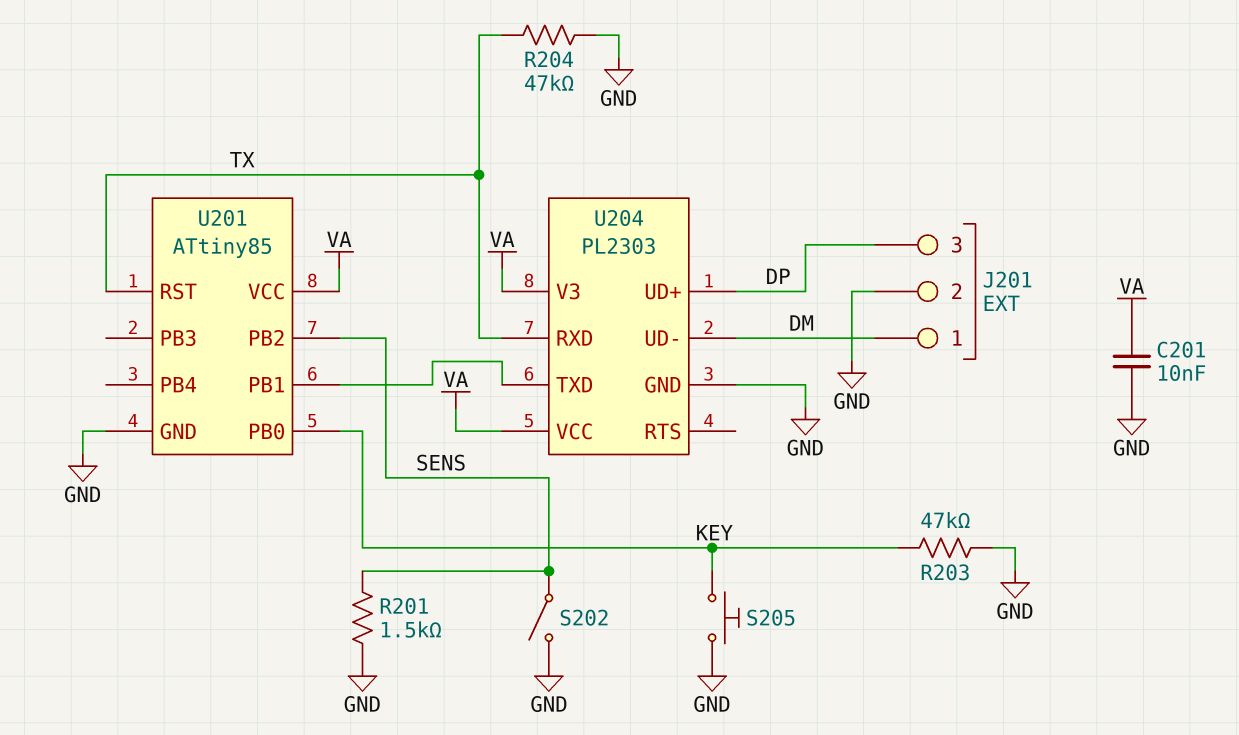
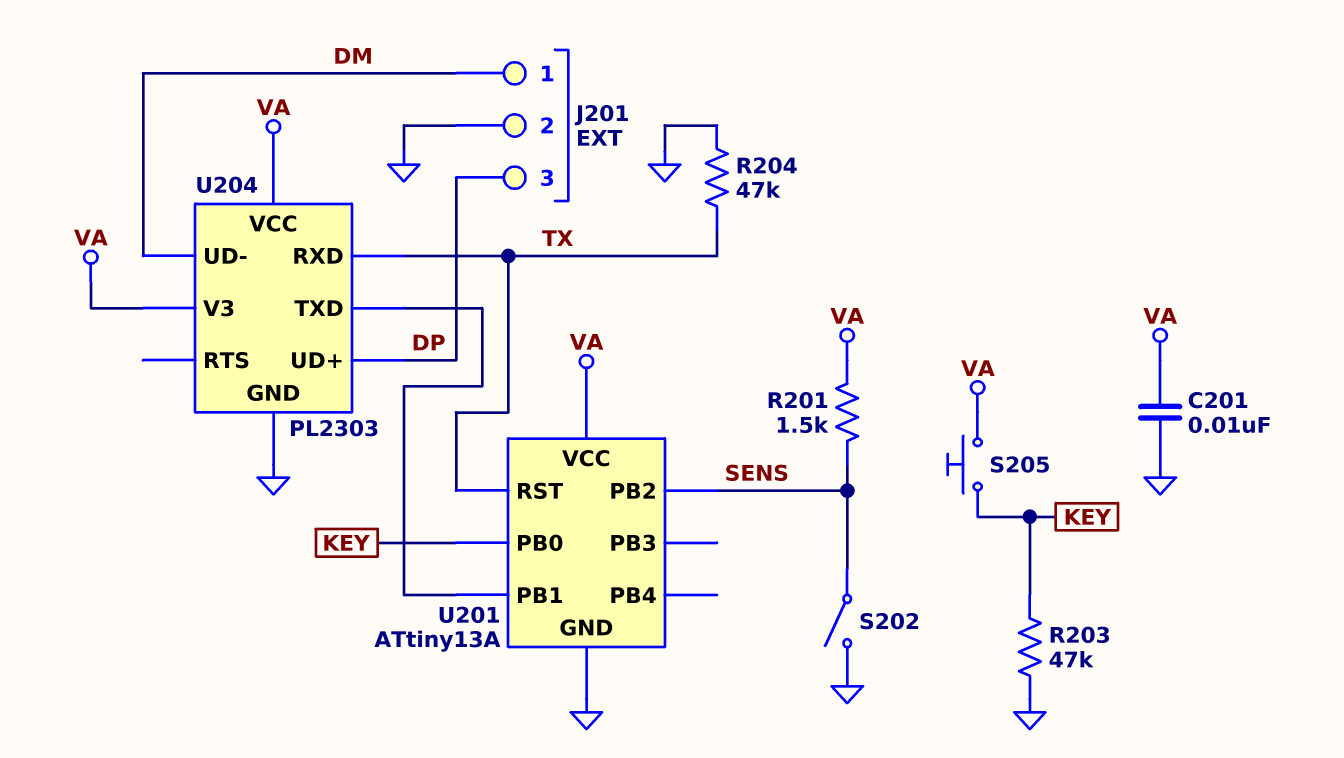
R201: 1.5k (GND, SENS) -> 1.5k (SENS, VA)
S205: button (GND, KEY) -> button (KEY, VA)
U201: ATtiny85 -> ATtiny13A

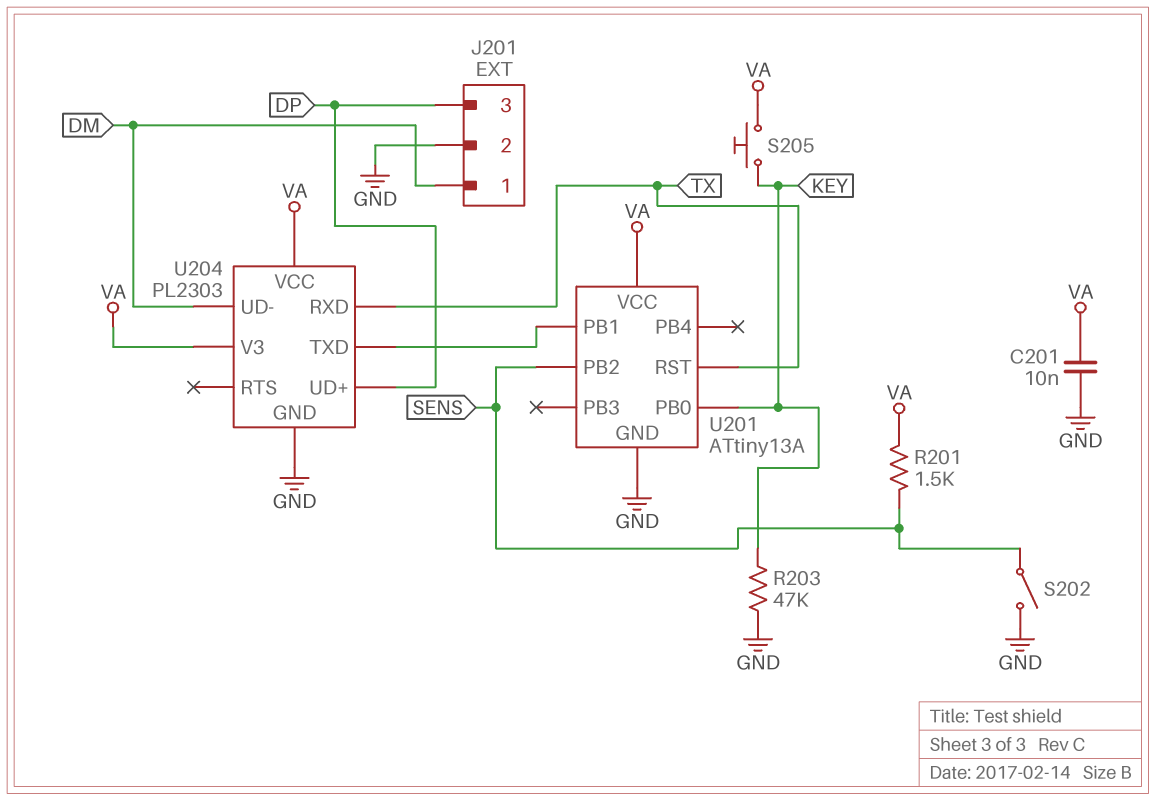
R204: 47k (GND, TX) -> none

